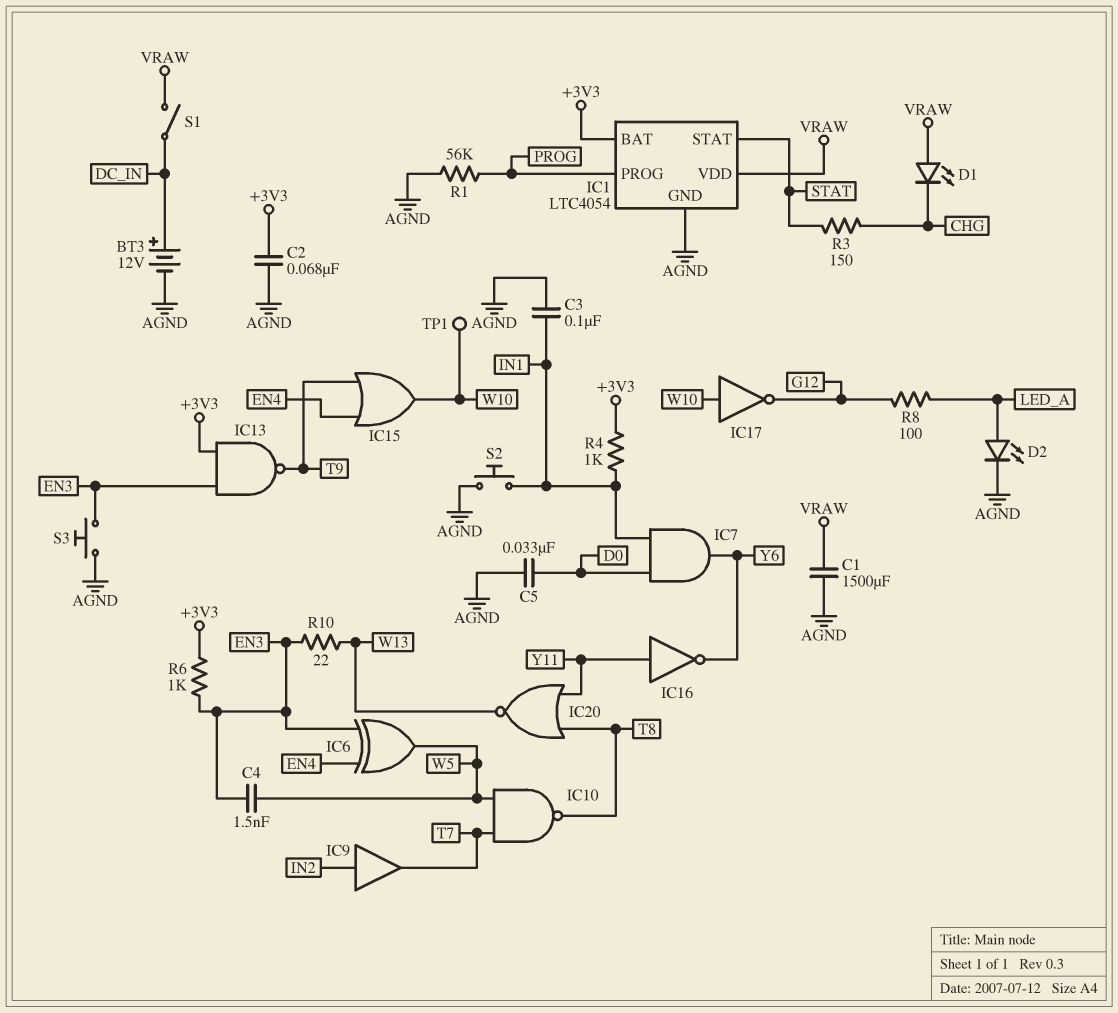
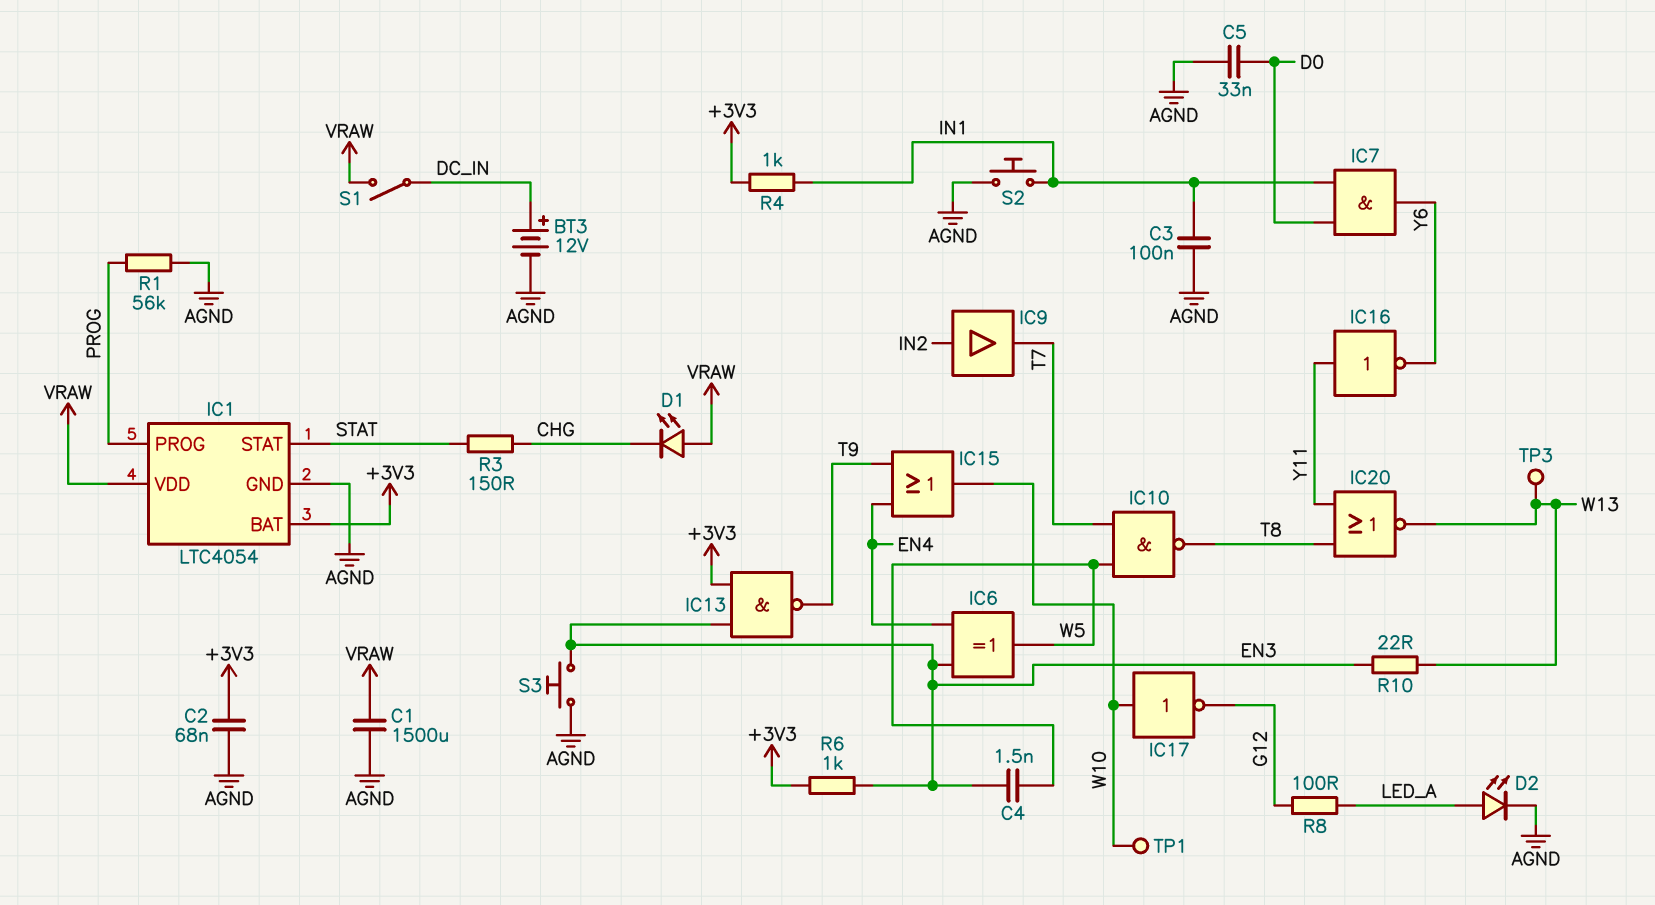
TP3: none -> test point (W13)

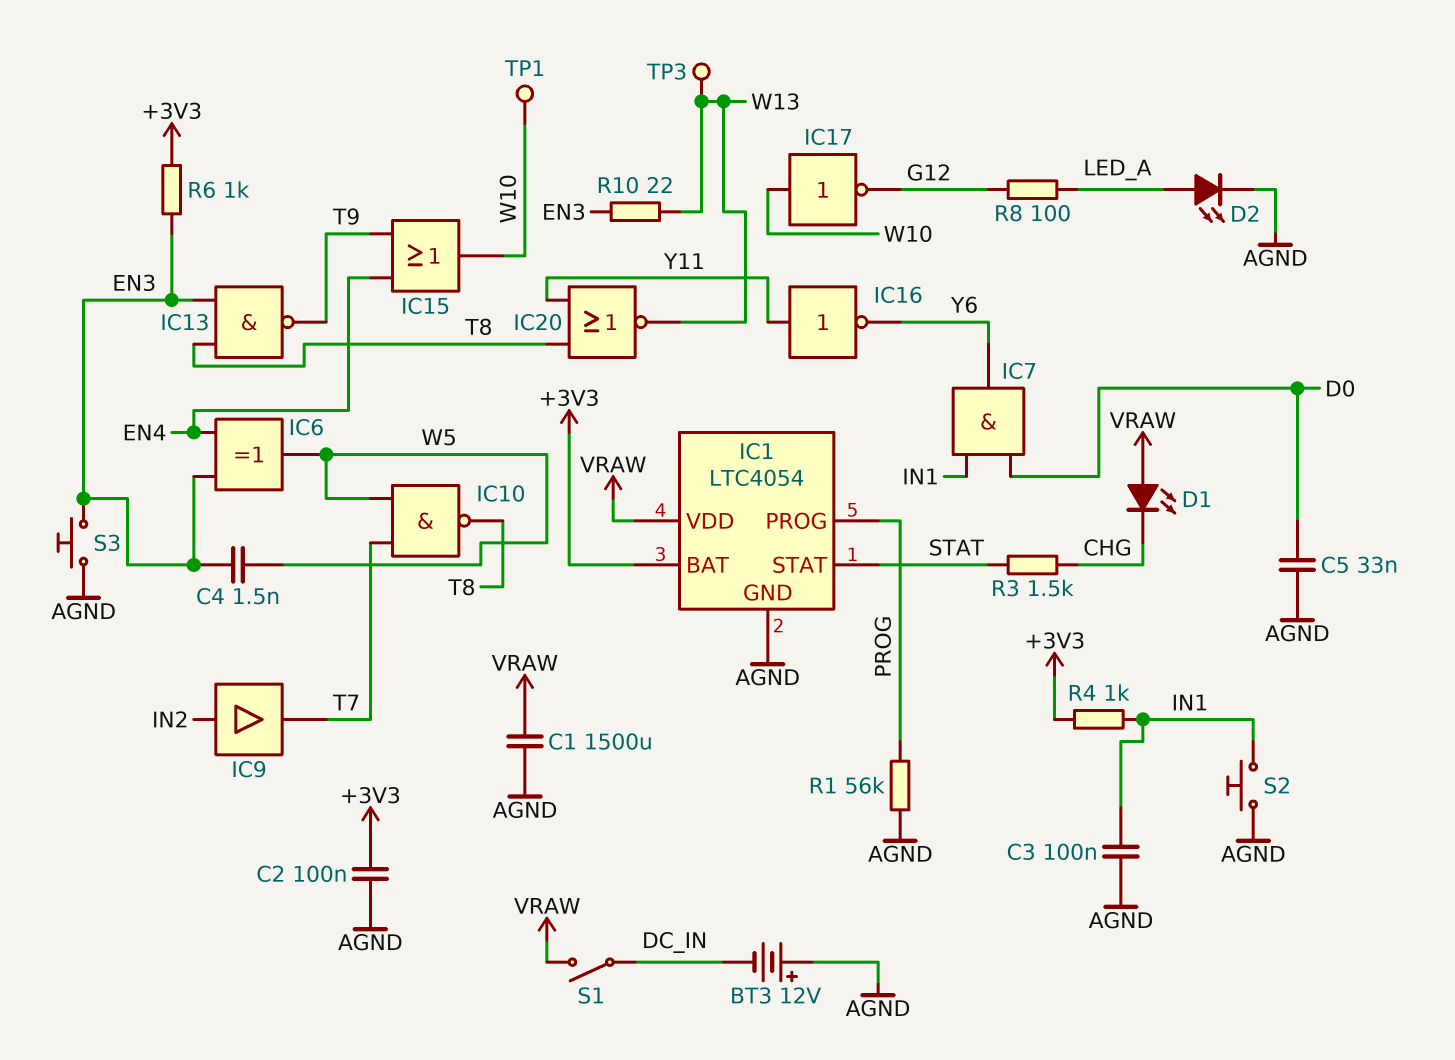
BT3: 12V (plus DC_IN, minus AGND) -> 12V (plus AGND, minus DC_IN)
C2: 68nF (+3V3, AGND) -> 100nF (+3V3, AGND)
IC13: NAND (in +3V3, in EN3, out T9) -> NAND (in EN3, in T8, out T9)
R3: 150 (CHG, STAT) -> 1.5k (CHG, STAT)

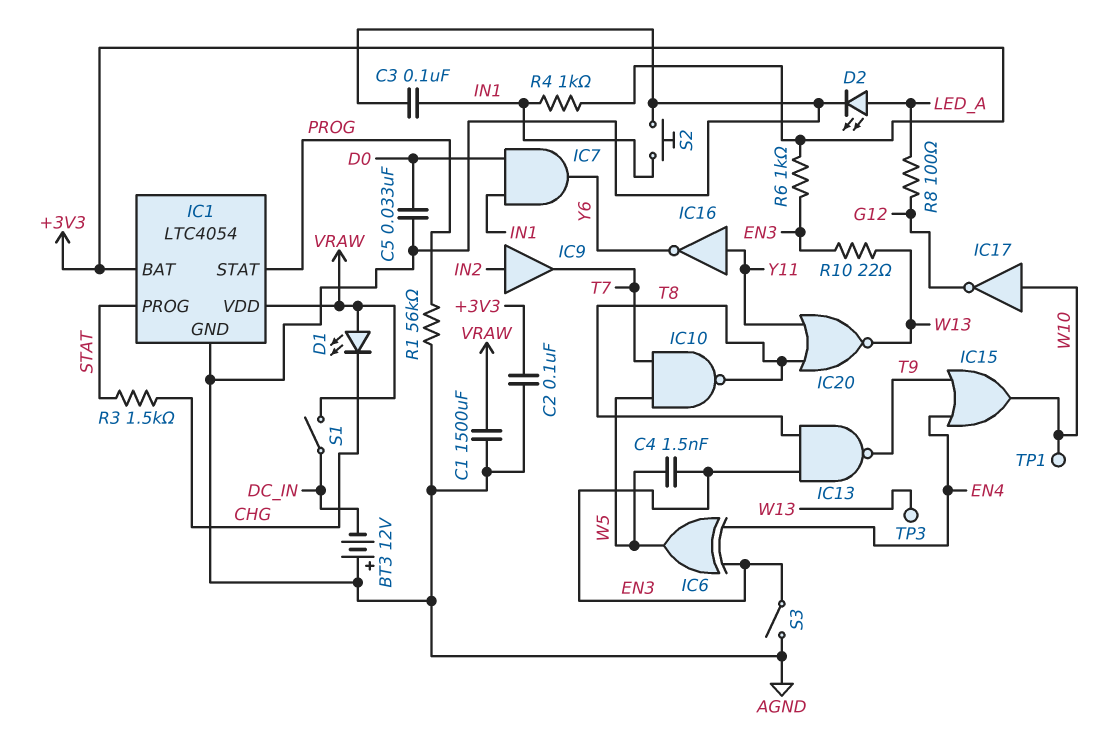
IC1 pin PROG: PROG -> STAT
IC1 pin STAT: STAT -> PROG
S3: button (AGND, EN3) -> switch (AGND, EN3)

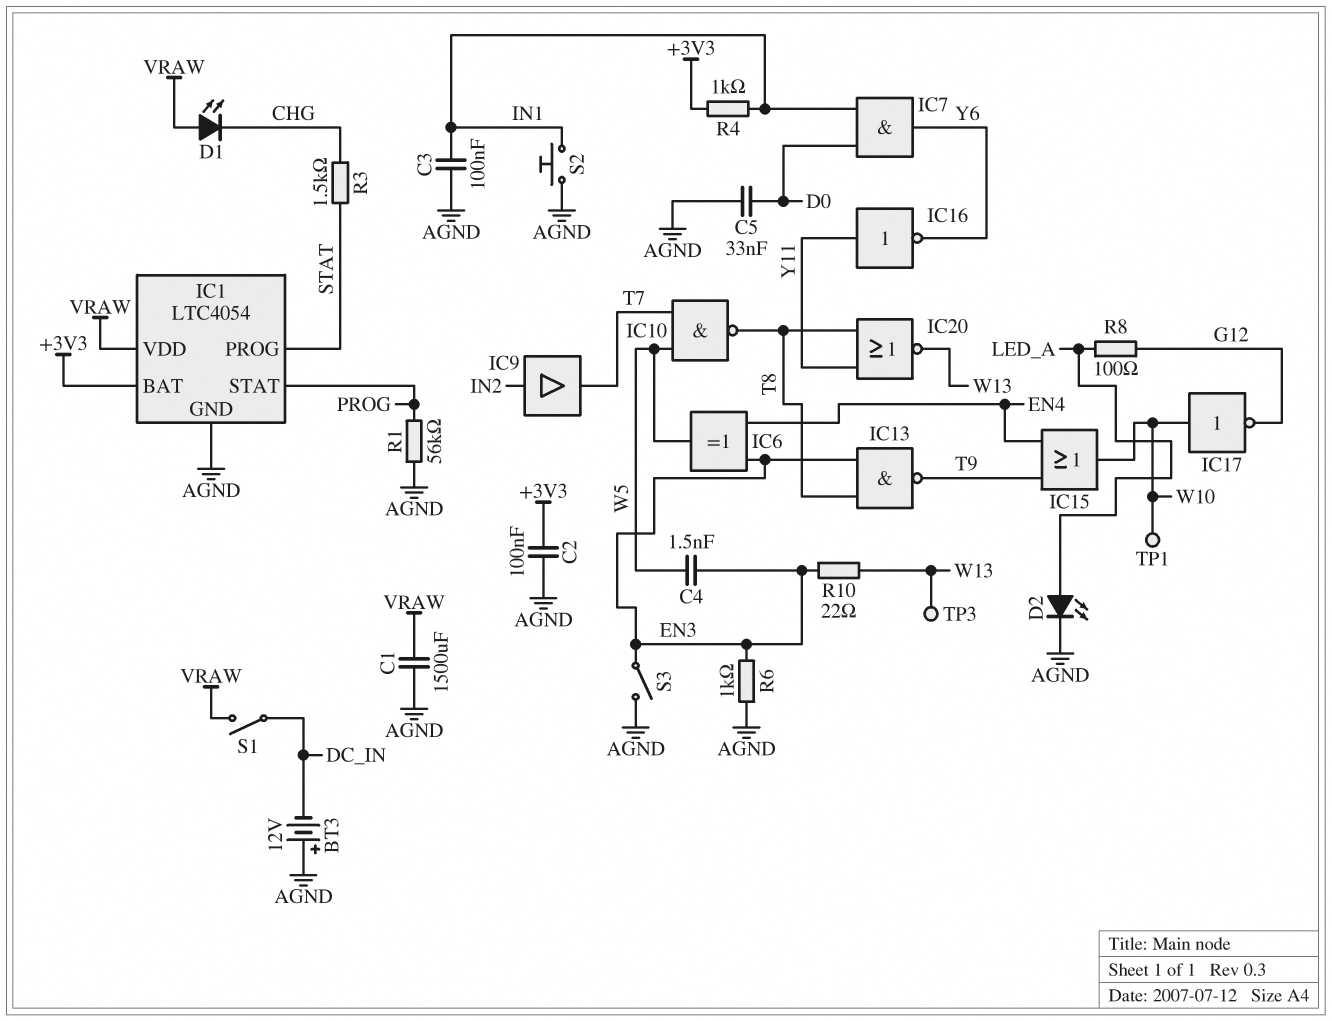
R6: 1k (+3V3, EN3) -> 1k (AGND, EN3)

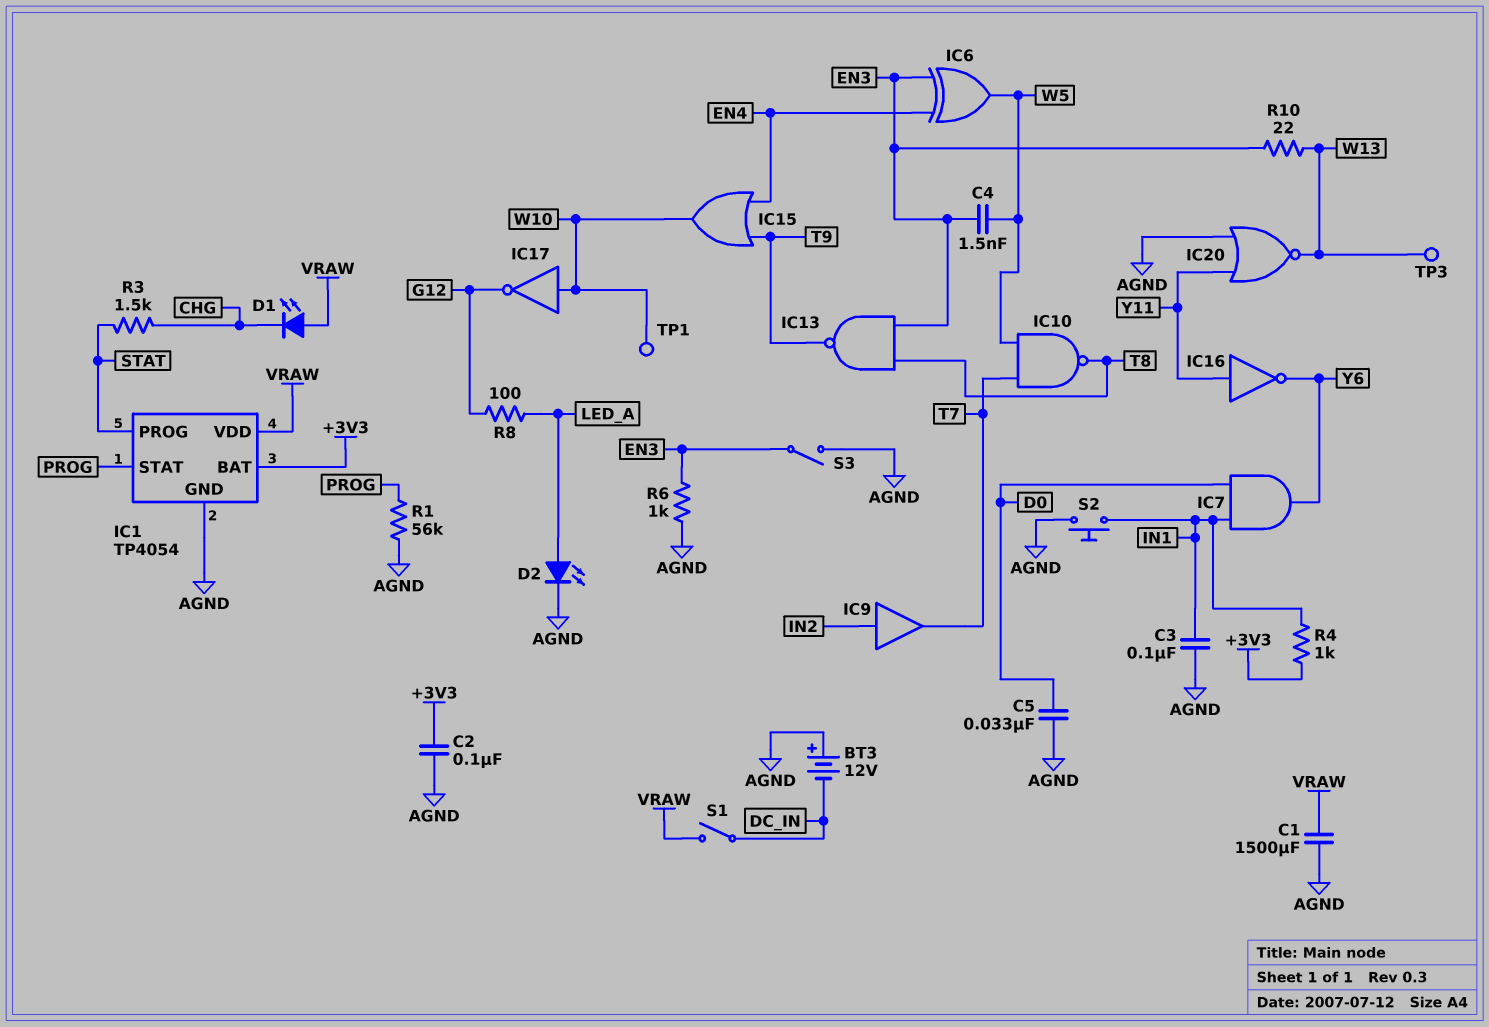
IC1: LTC4054 -> TP4054
IC20: NOR (in T8, in Y11, out W13) -> NOR (in AGND, in Y11, out W13)

